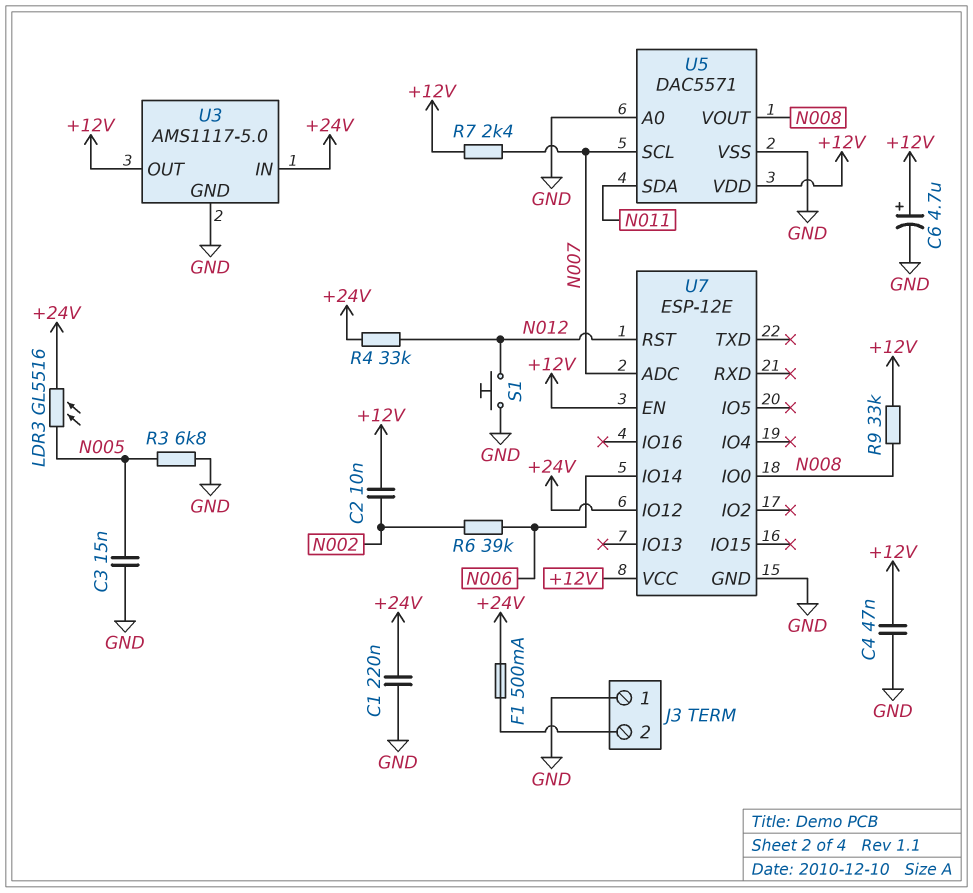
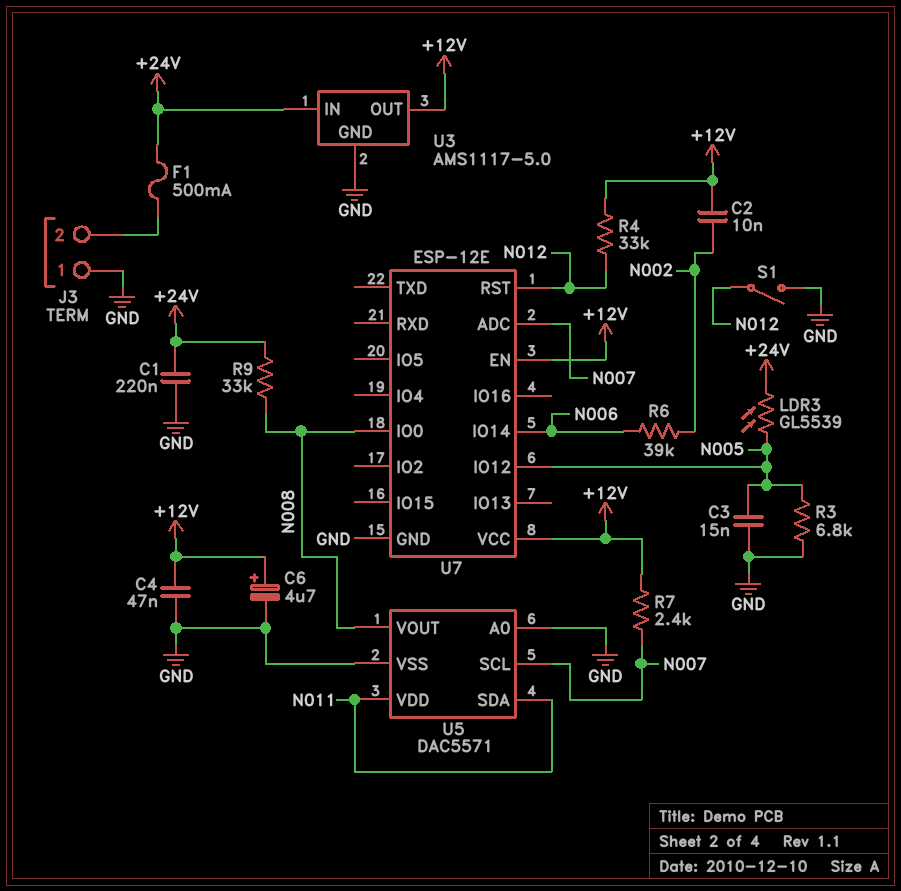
LDR3: GL5516 (+24V, N005) -> GL5539 (+24V, N005)
R4: 33k (+24V, N012) -> 33k (+12V, N012)
R9: 33k (+12V, N008) -> 33k (+24V, N008)
S1: button (GND, N012) -> switch (GND, N012)
U5 pin VDD: +12V -> N011
U7 pin IO12: +24V -> N005

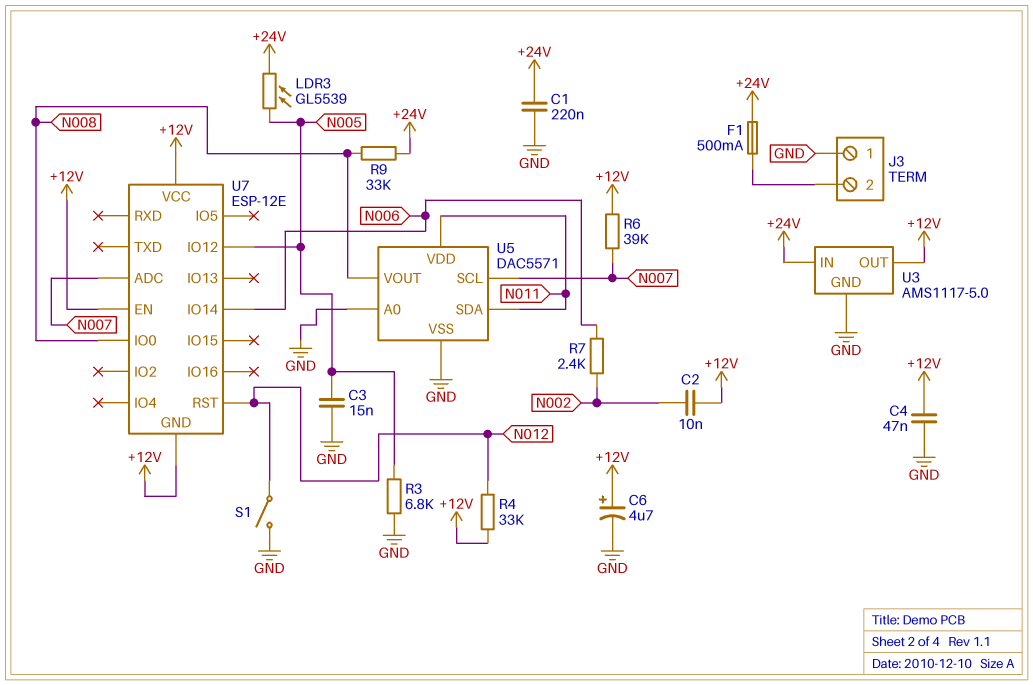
R6: 39k (N002, N006) -> 39k (+12V, N007)
R7: 2.4k (+12V, N007) -> 2.4k (N002, N006)
U7 pin GND: GND -> +12V

